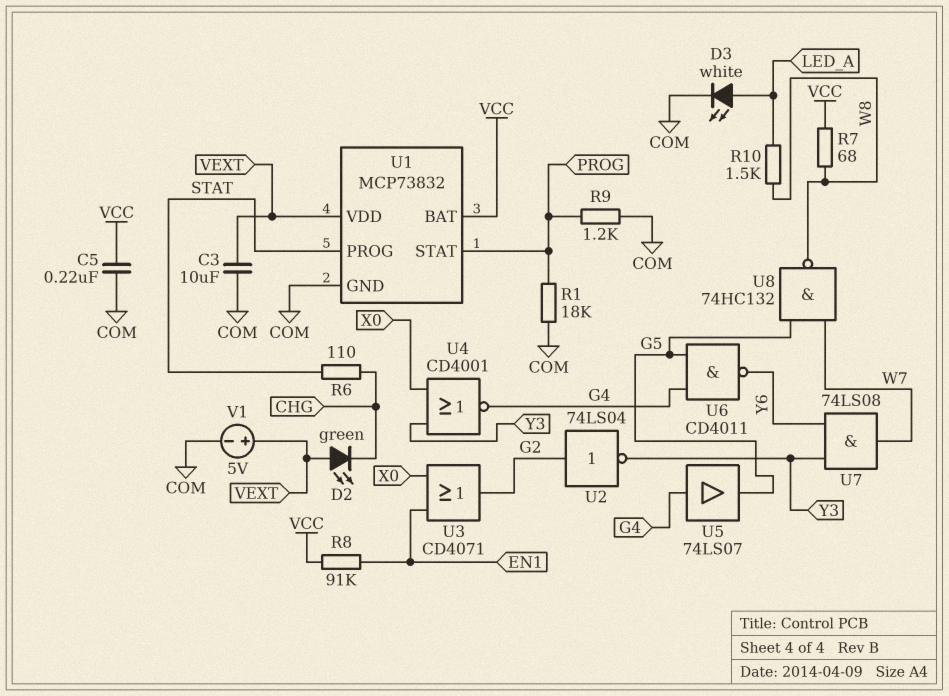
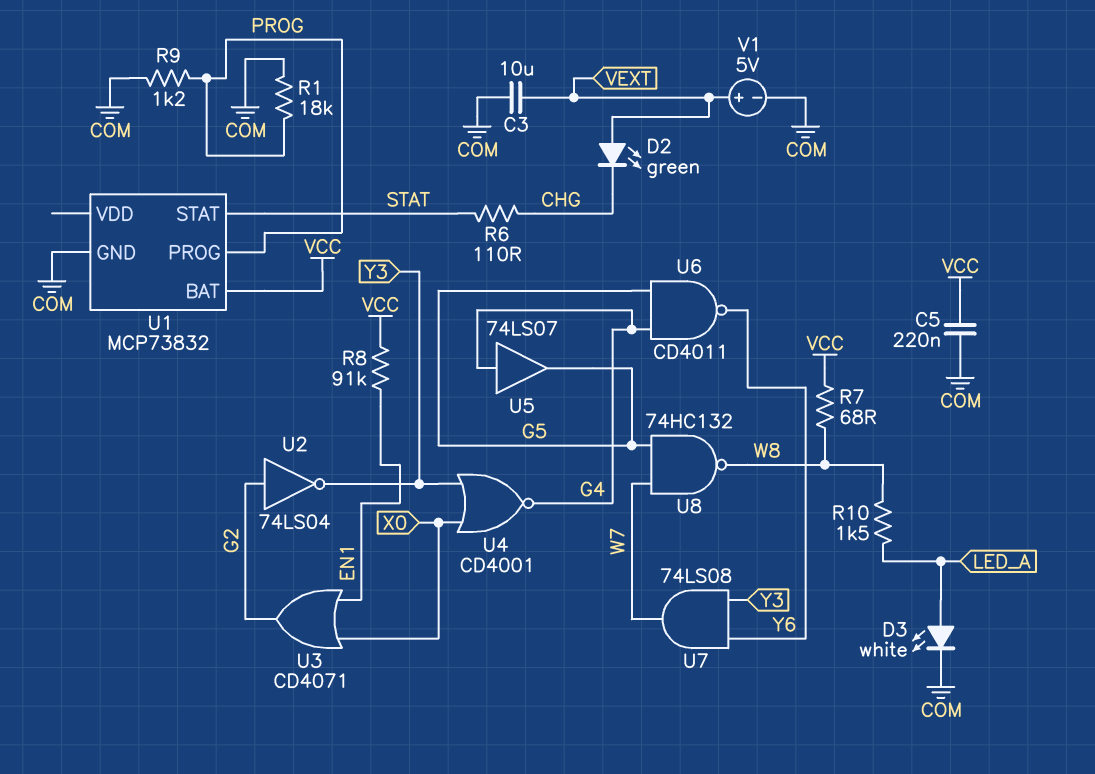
U1 pin PROG: STAT -> PROG
U1 pin STAT: PROG -> STAT
U1 pin VDD: VEXT -> none

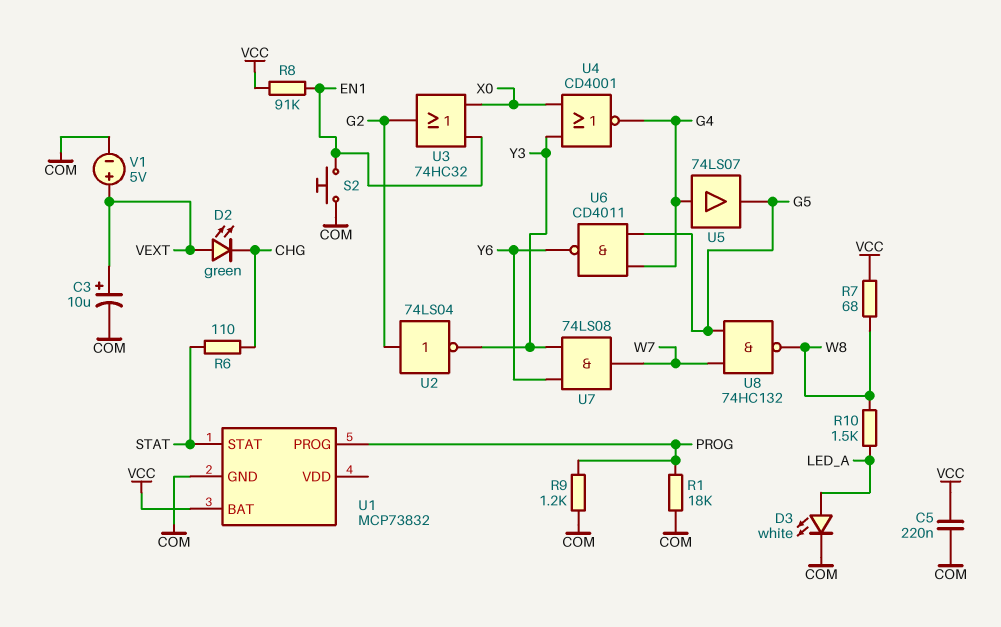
C3: 10uF (COM, VEXT) -> 10uF (plus VEXT, minus COM)
S2: none -> button (COM, EN1)
U3: OR CD4071 (in EN1, in X0, out G2) -> OR 74HC32 (in EN1, in X0, out G2)

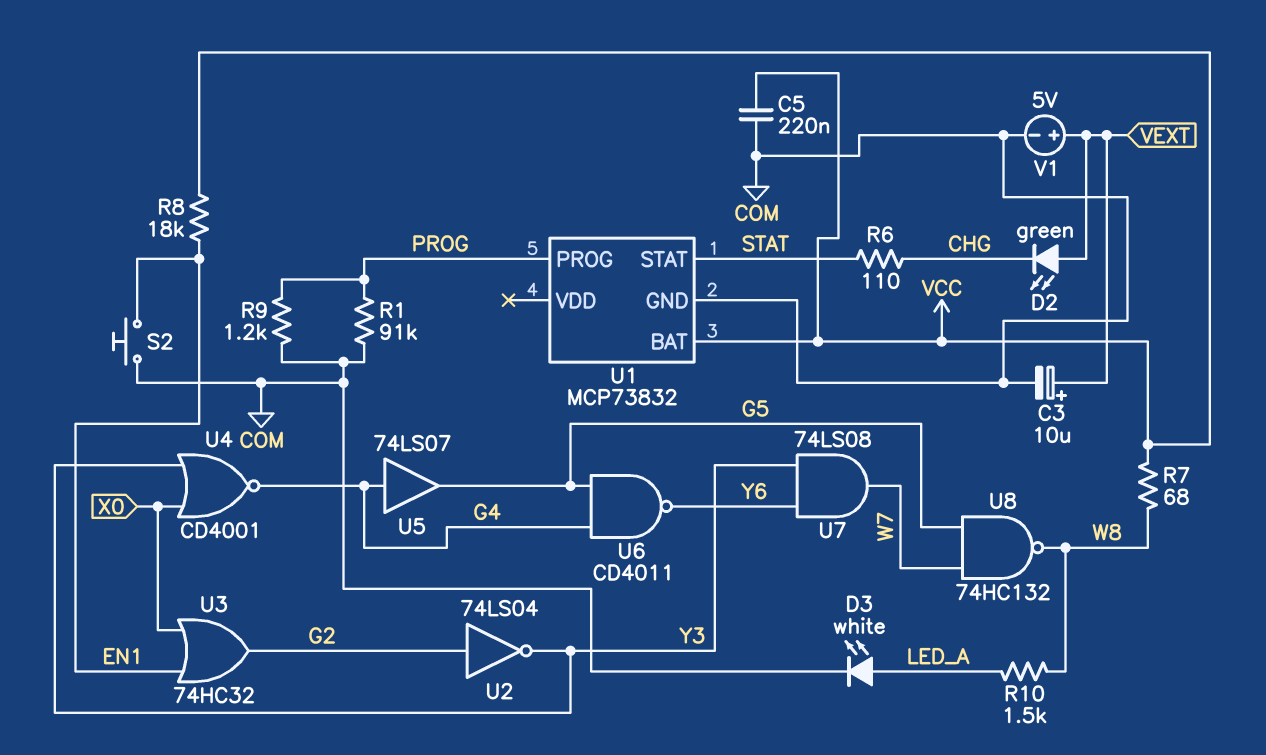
R1: 18k (COM, PROG) -> 91k (COM, PROG)
R8: 91k (EN1, VCC) -> 18k (EN1, VCC)

